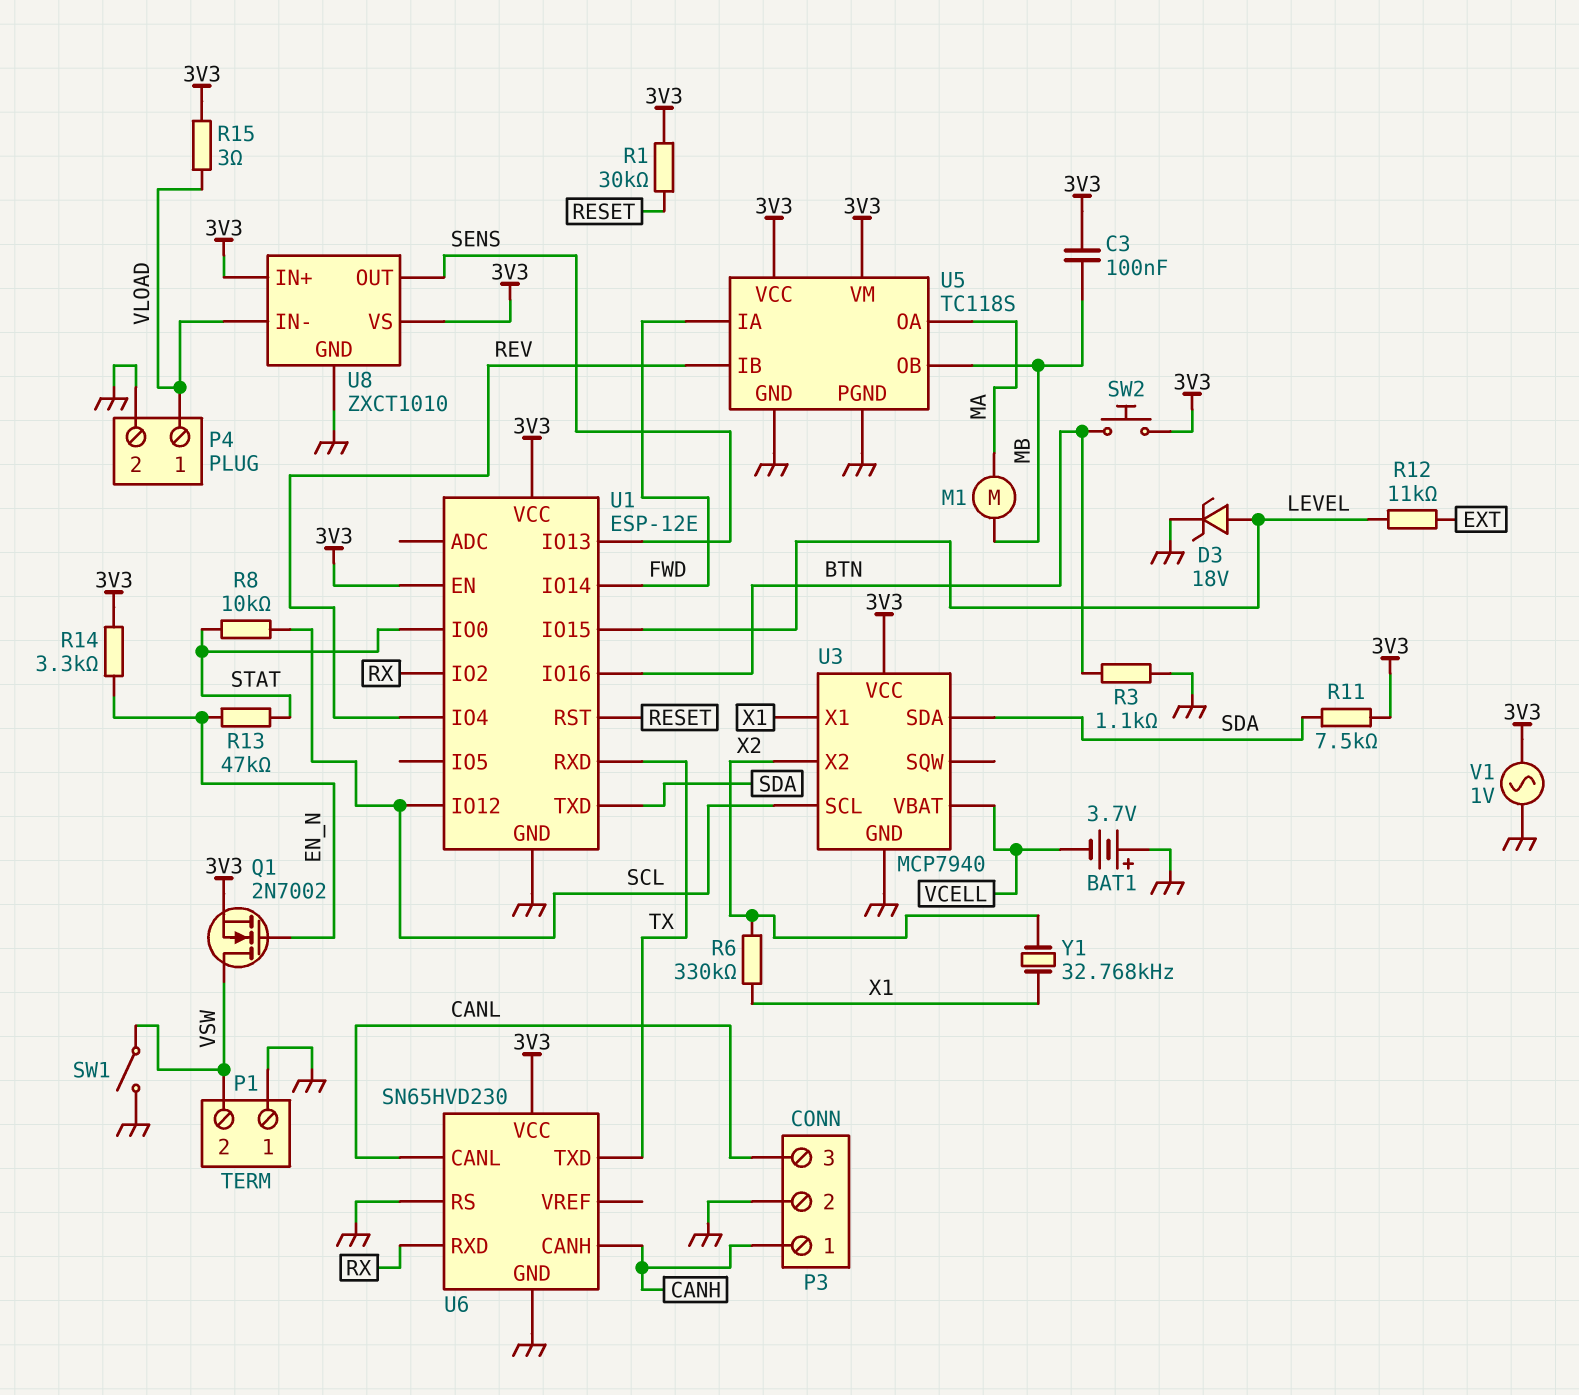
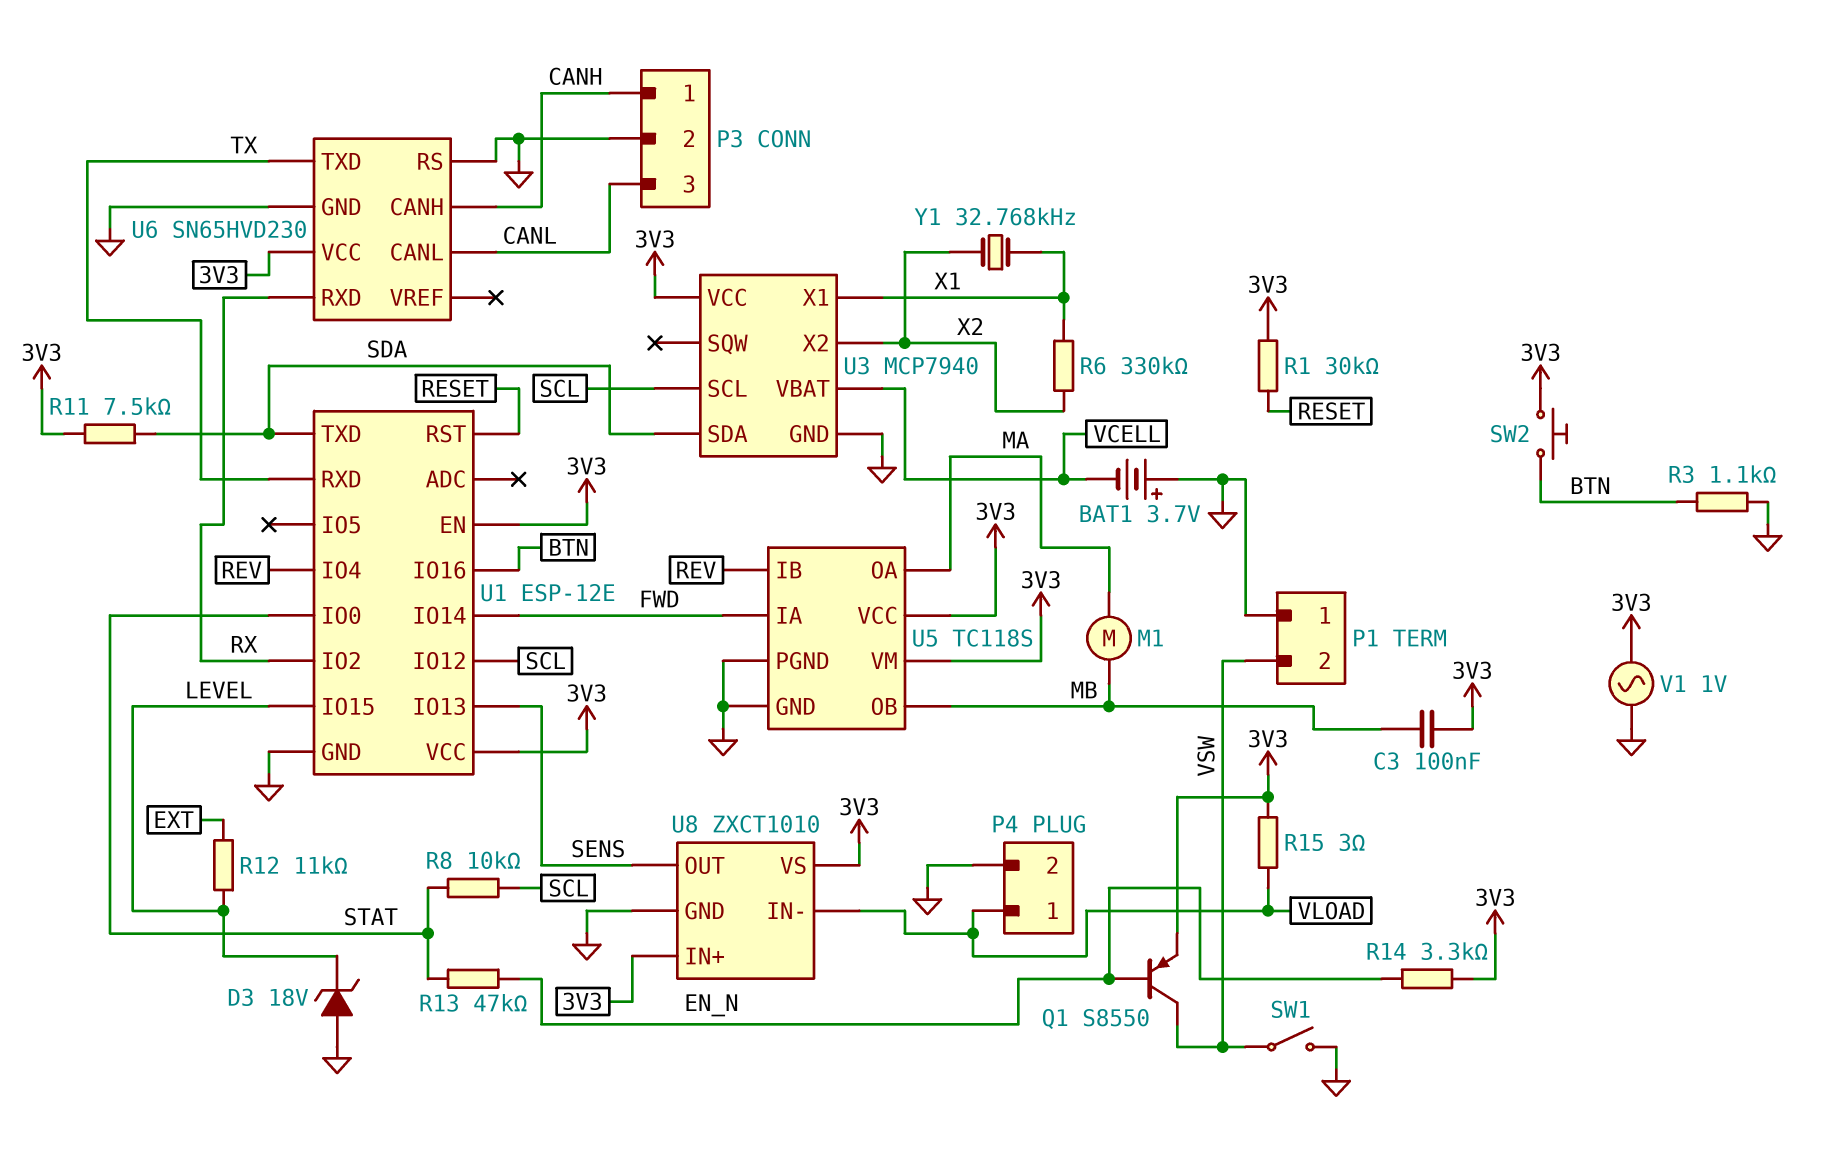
D3: zener 18V (A LEVEL, K GND) -> zener 18V (A GND, K LEVEL)
Q1: NMOS 2N7002 (G EN_N, D VSW, S 3V3) -> PNP S8550 (B EN_N, C VSW, E 3V3)

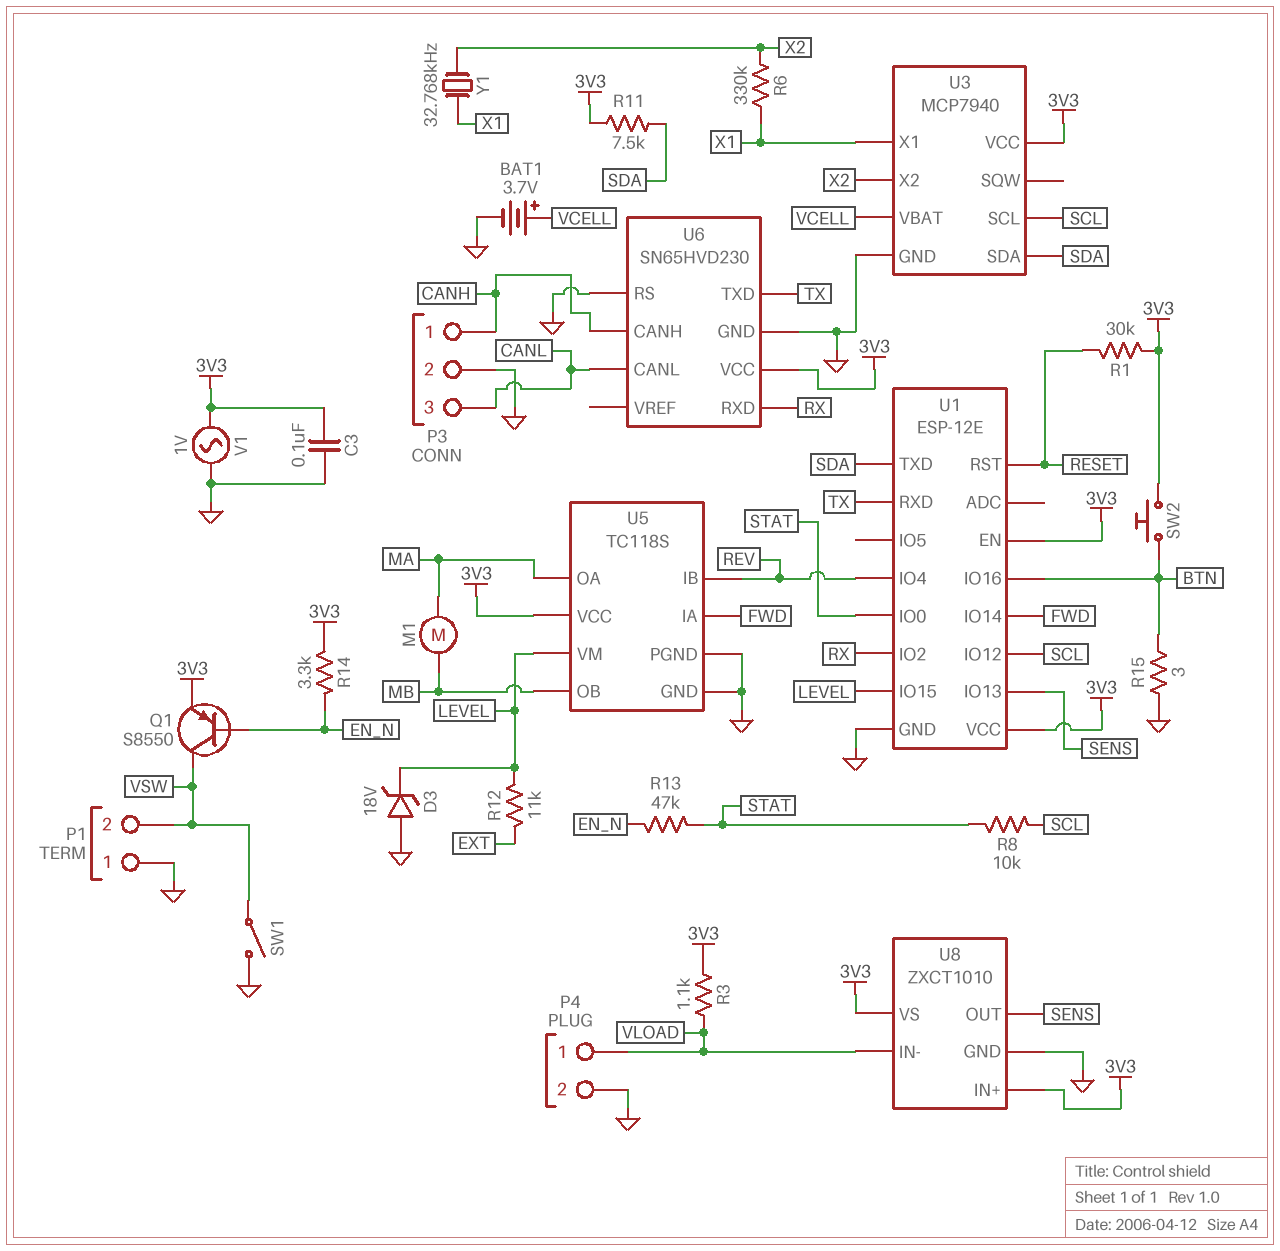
BAT1: 3.7V (plus GND, minus VCELL) -> 3.7V (plus VCELL, minus GND)
C3: 100nF (3V3, MB) -> 100nF (3V3, GND)
R3: 1.1k (BTN, GND) -> 1.1k (3V3, VLOAD)
R15: 3 (3V3, VLOAD) -> 3 (BTN, GND)
U5 pin VM: 3V3 -> LEVEL

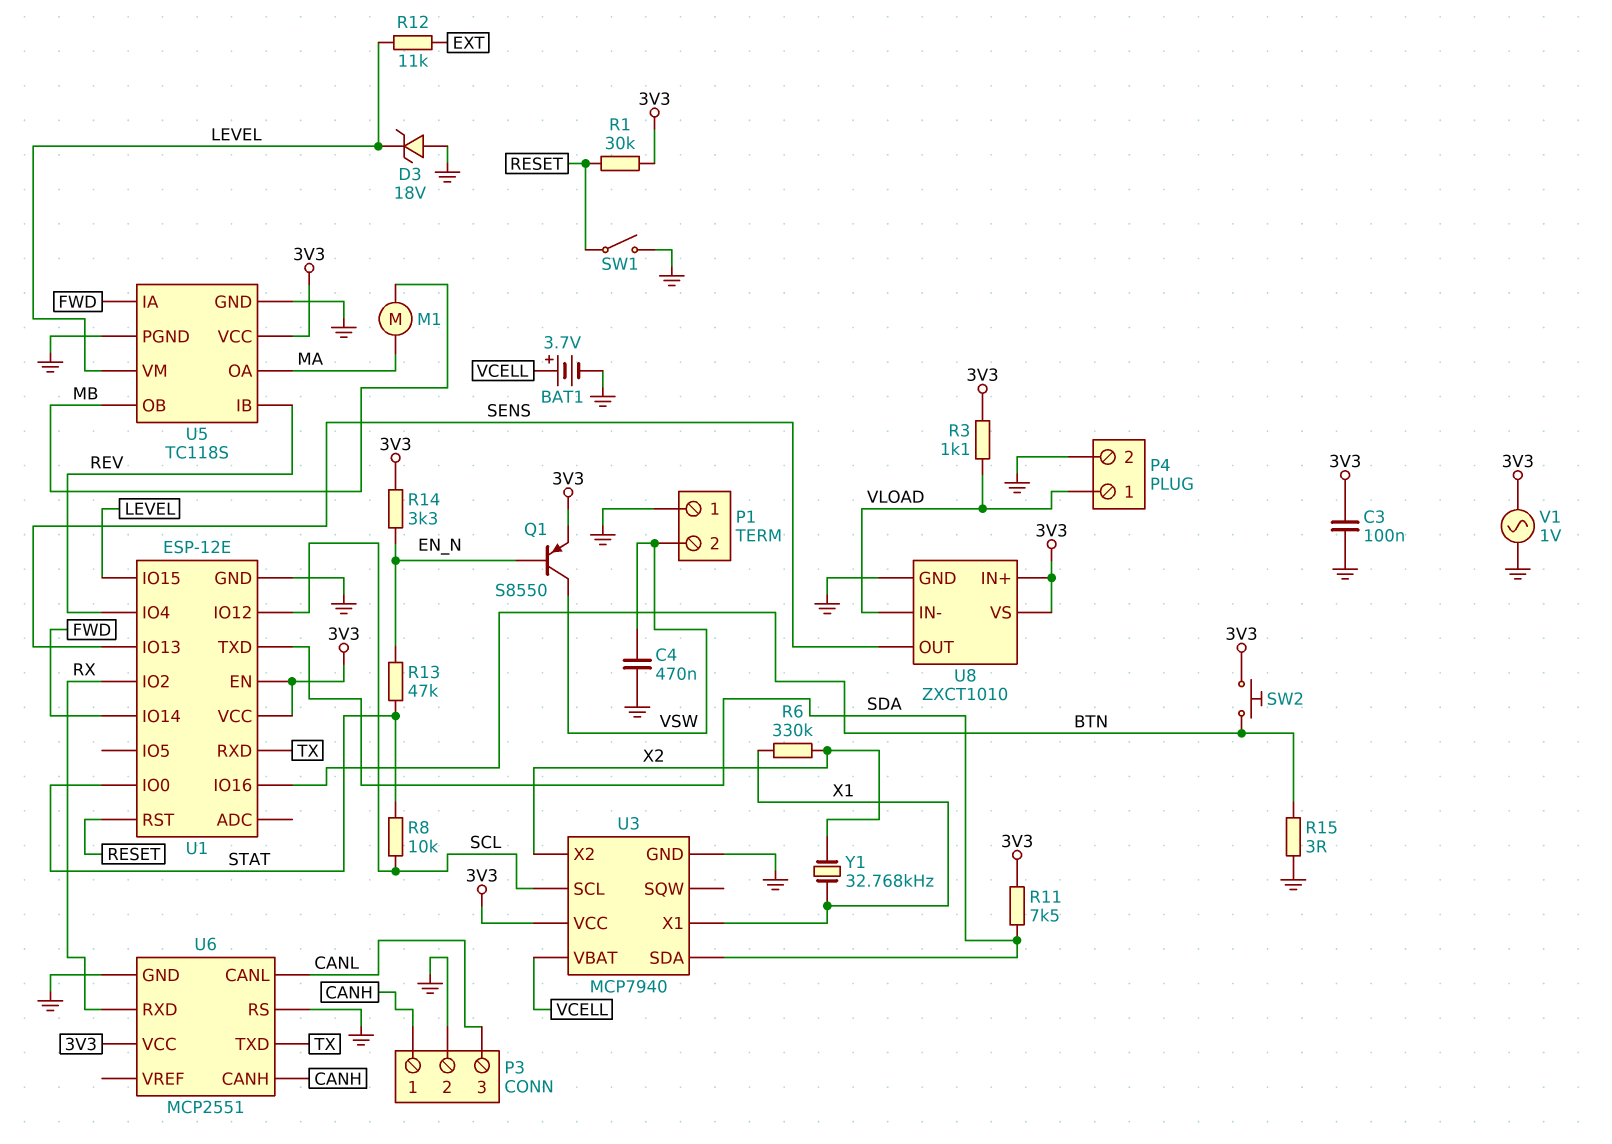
C4: none -> 470nF (GND, VSW)
SW1: switch (GND, VSW) -> switch (GND, RESET)
U6: SN65HVD230 -> MCP2551

